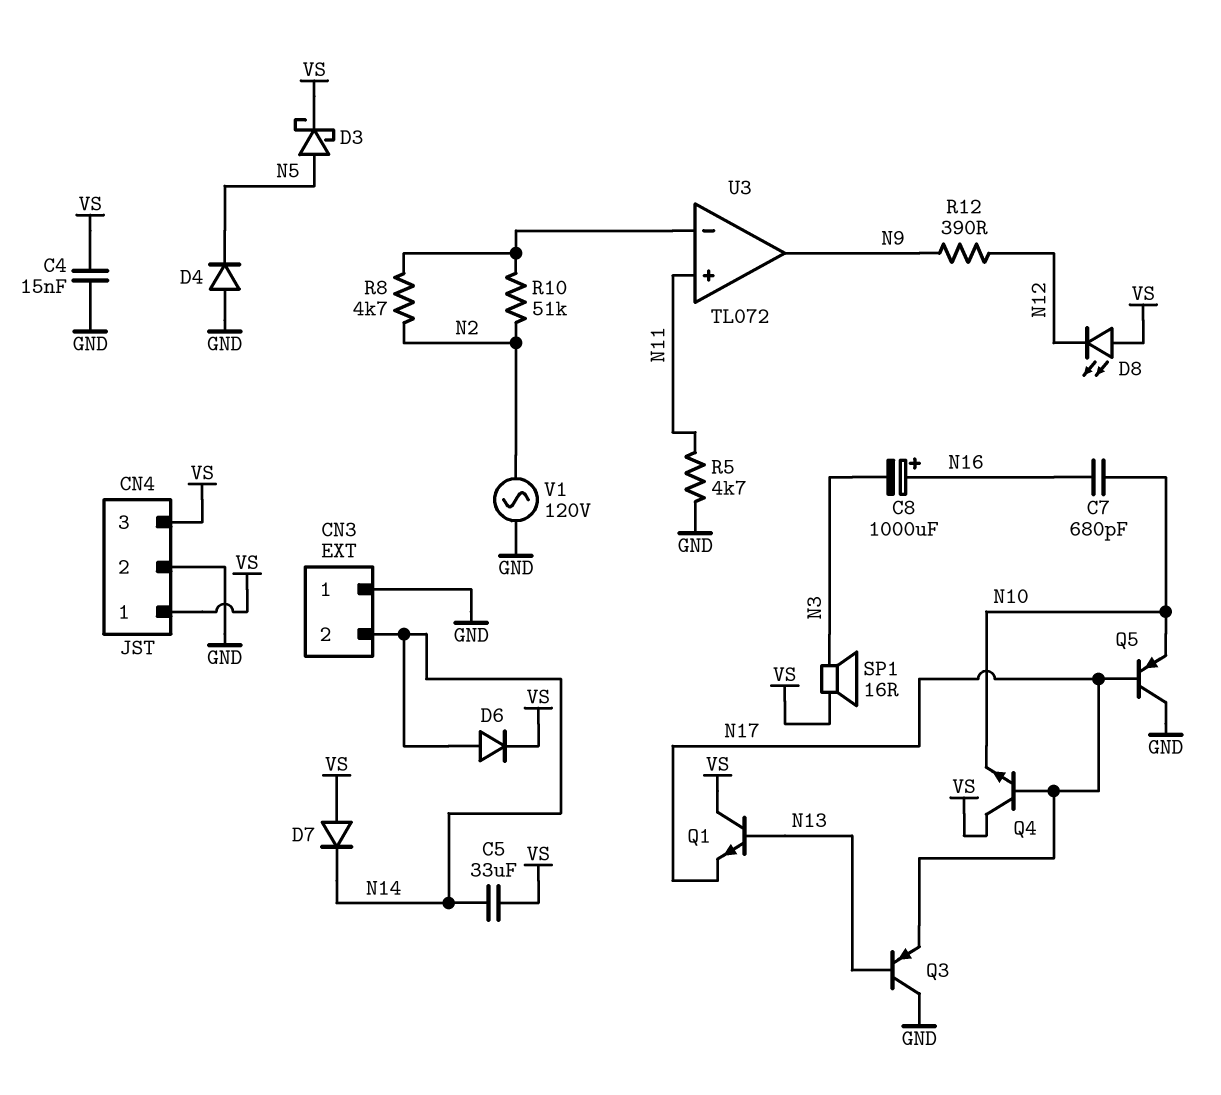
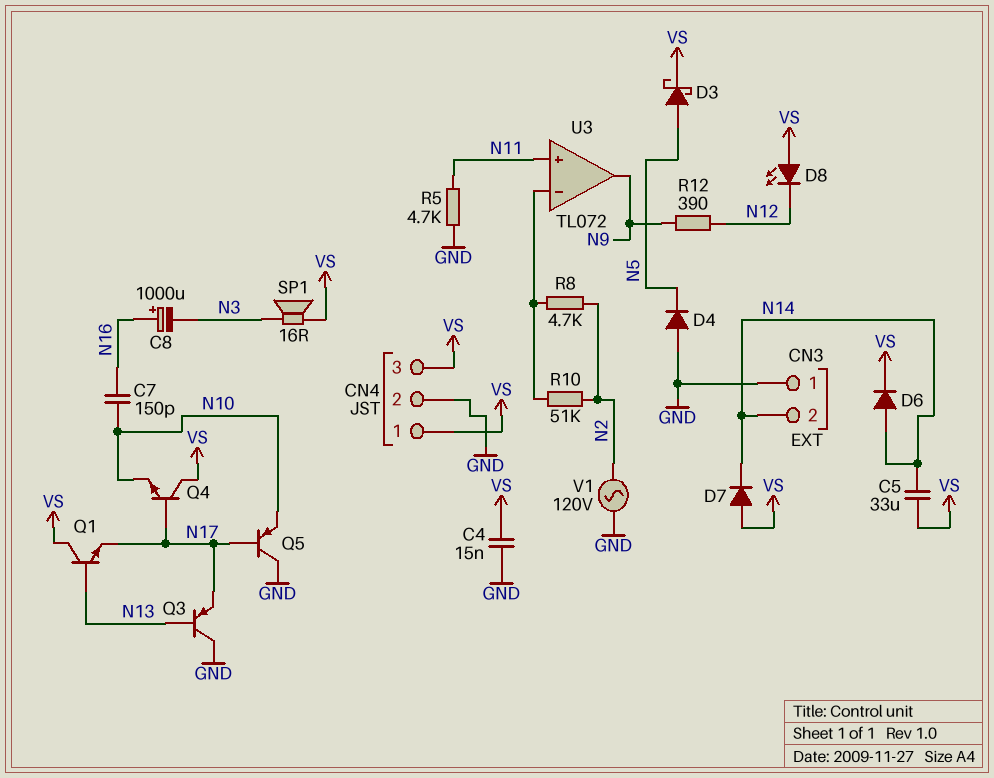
C7: 680pF (N10, N16) -> 150pF (N10, N16)

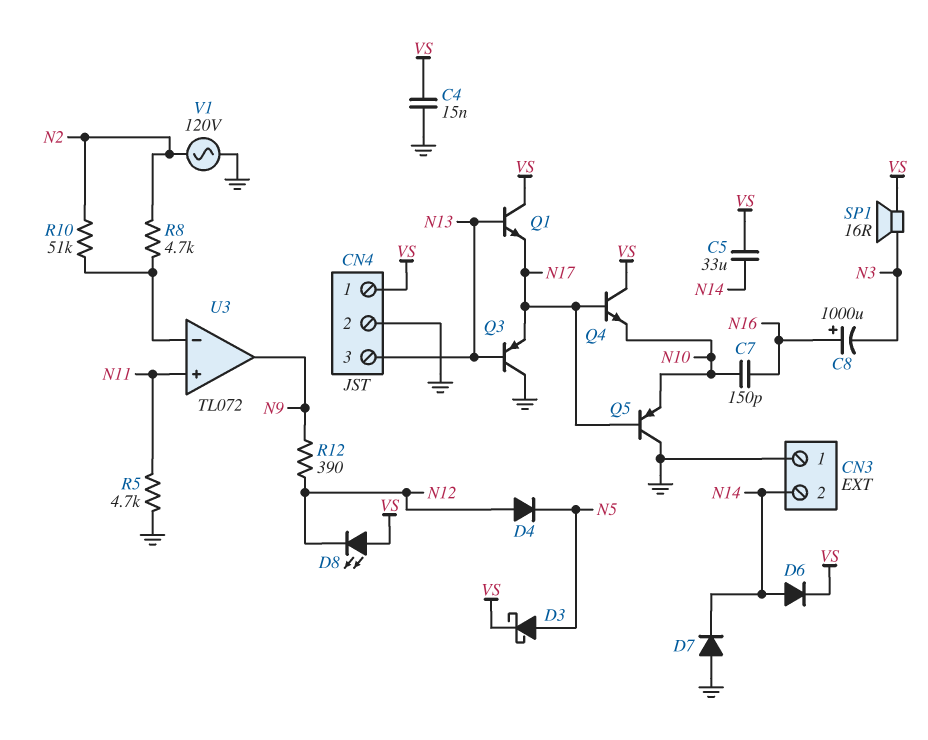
CN4 pin 3: VS -> N13
D4: diode (A GND, K N5) -> diode (A N12, K N5)
D7: diode (A VS, K N14) -> diode (A GND, K N14)

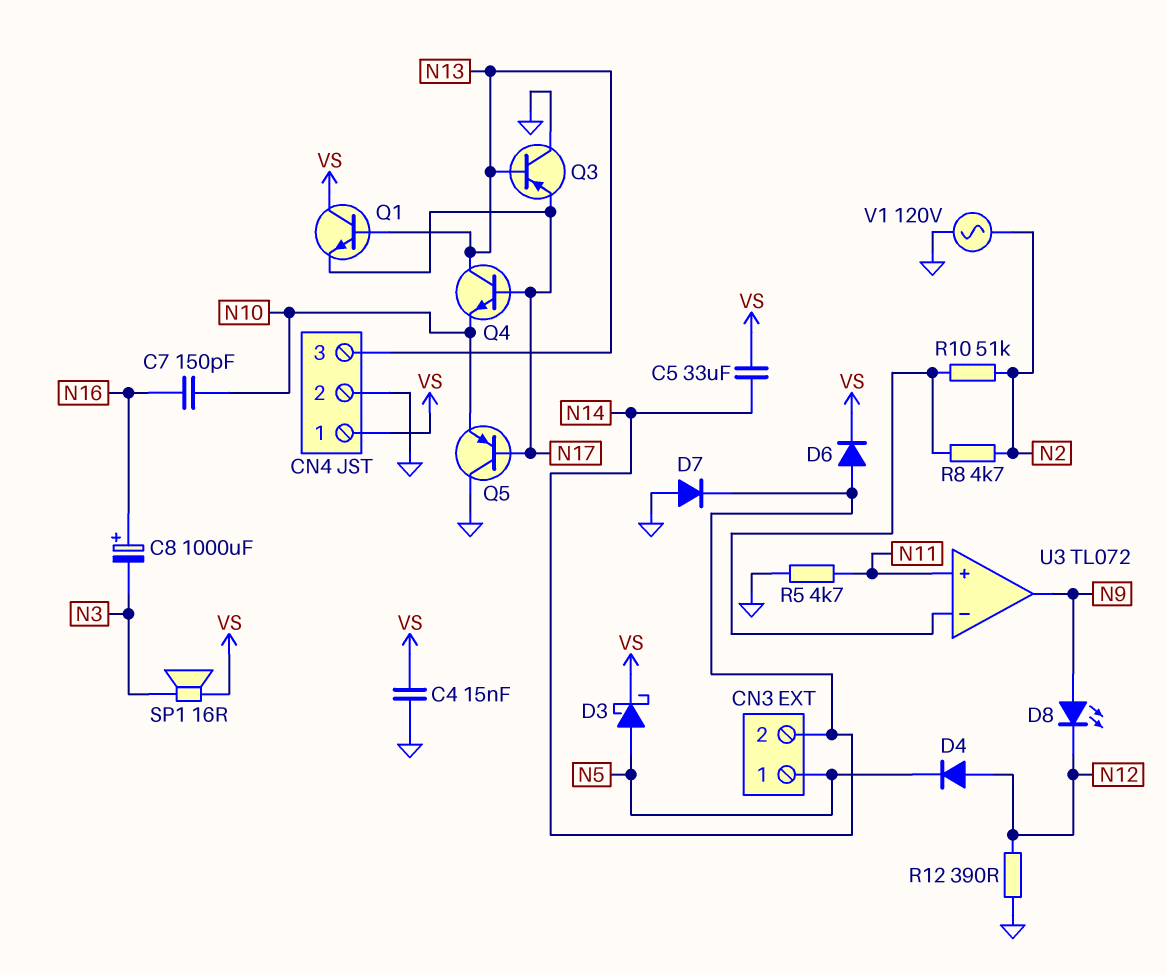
CN3 pin 1: GND -> N5
D8: LED (A VS, K N12) -> LED (A N9, K N12)
Q4: NPN (B N17, C VS, E N10) -> NPN (B N17, C N13, E N10)
R12: 390 (N9, N12) -> 390 (GND, N12)

